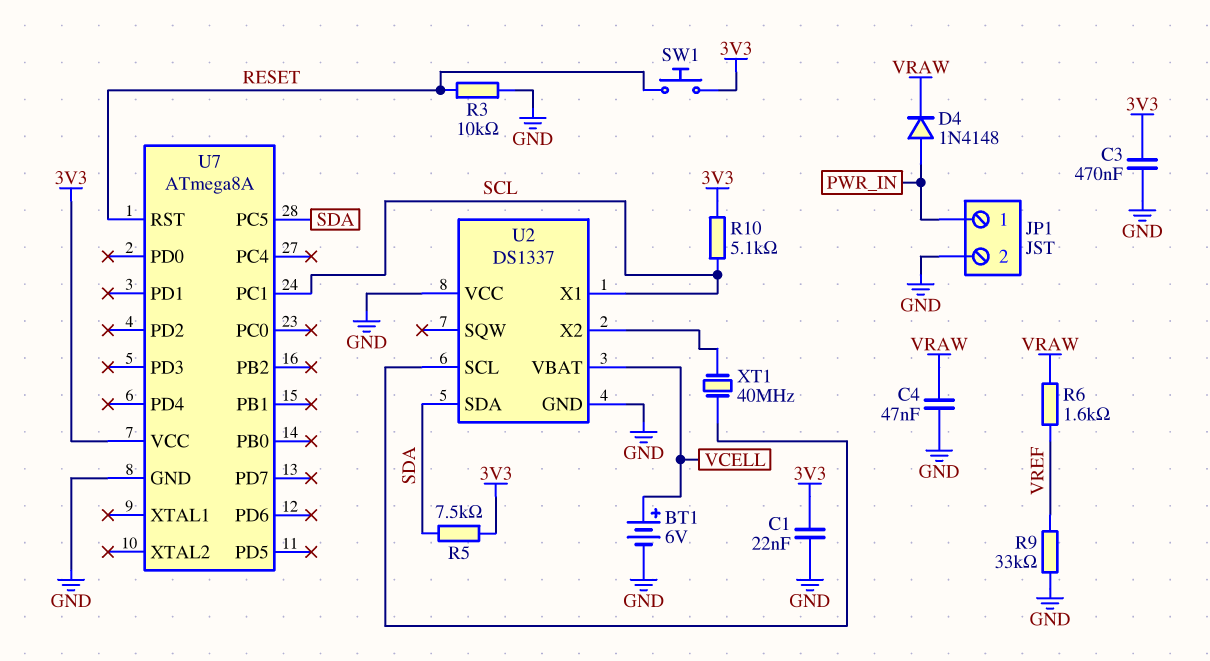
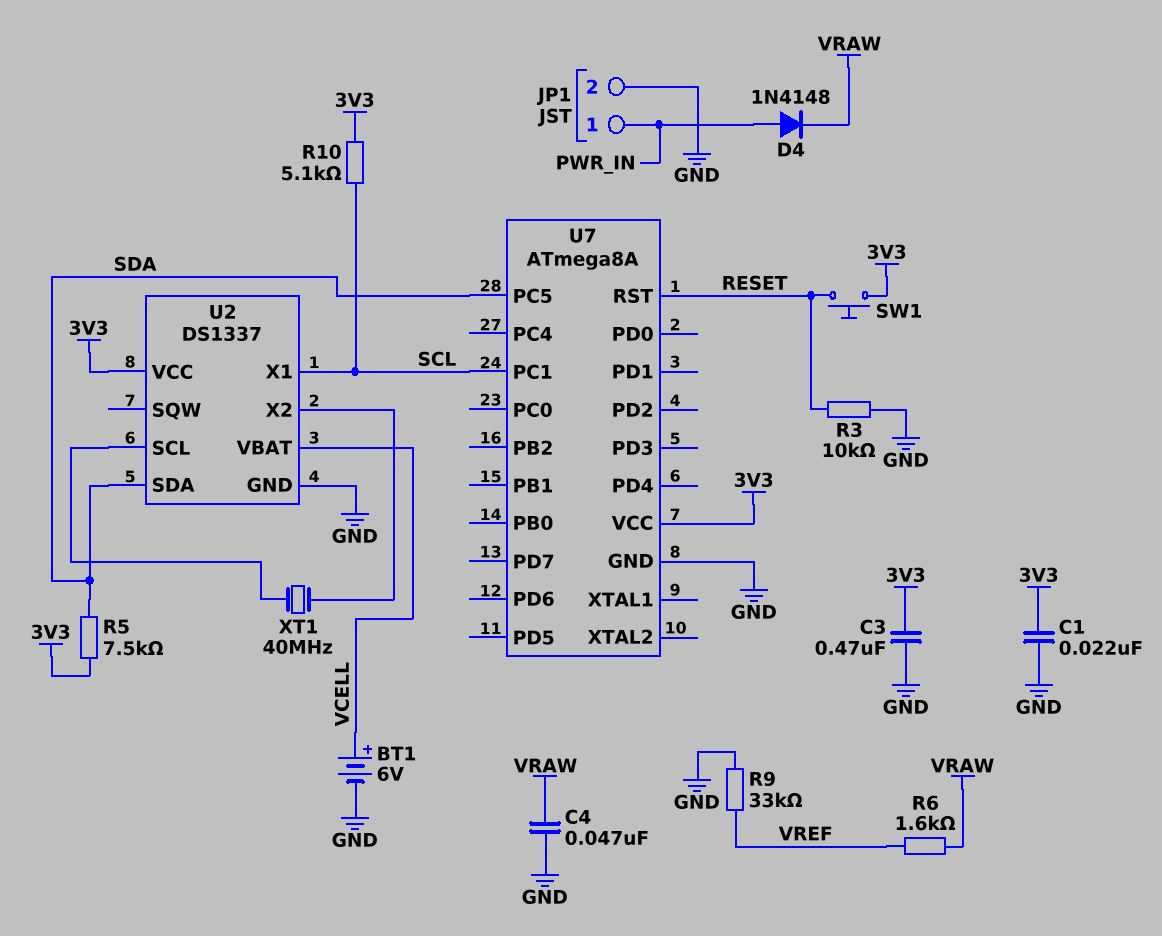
U2 pin VCC: GND -> 3V3

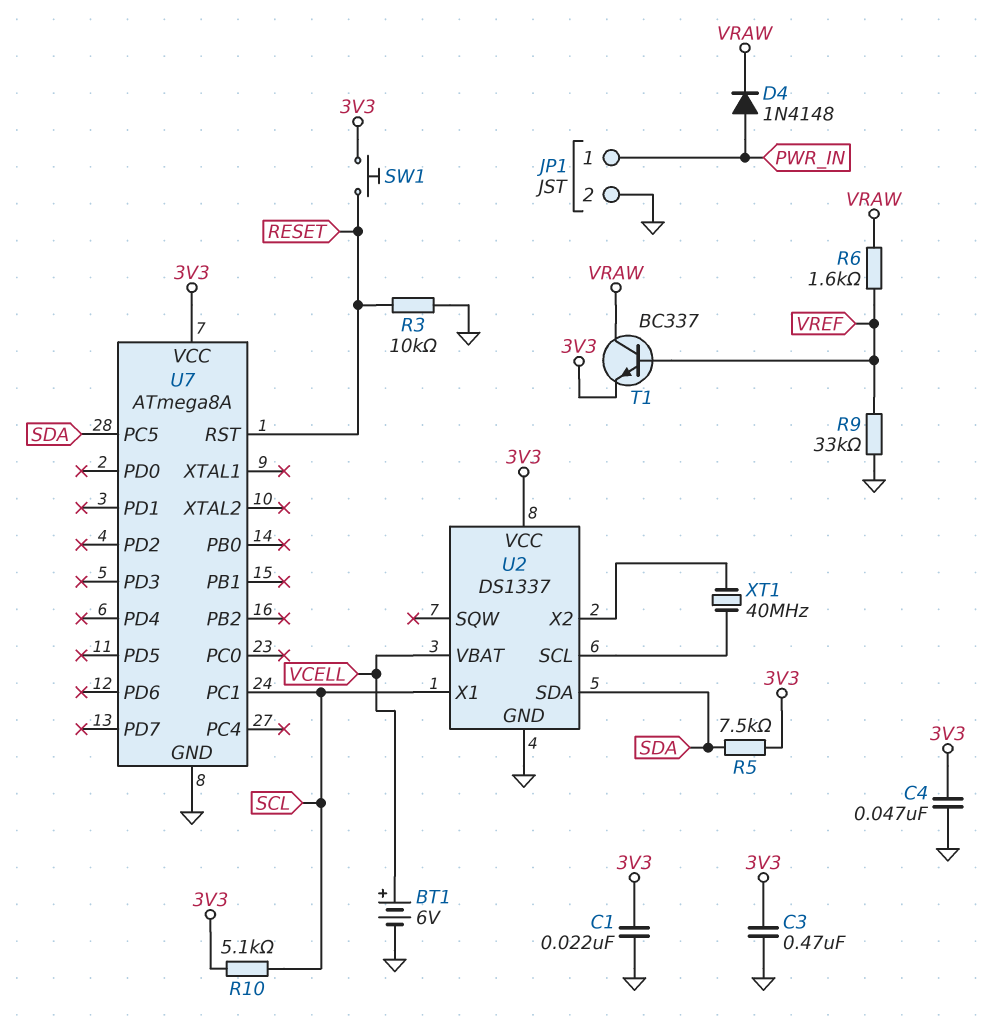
C4: 47nF (GND, VRAW) -> 47nF (3V3, GND)
T1: none -> NPN BC337 (B VREF, C VRAW, E 3V3)

